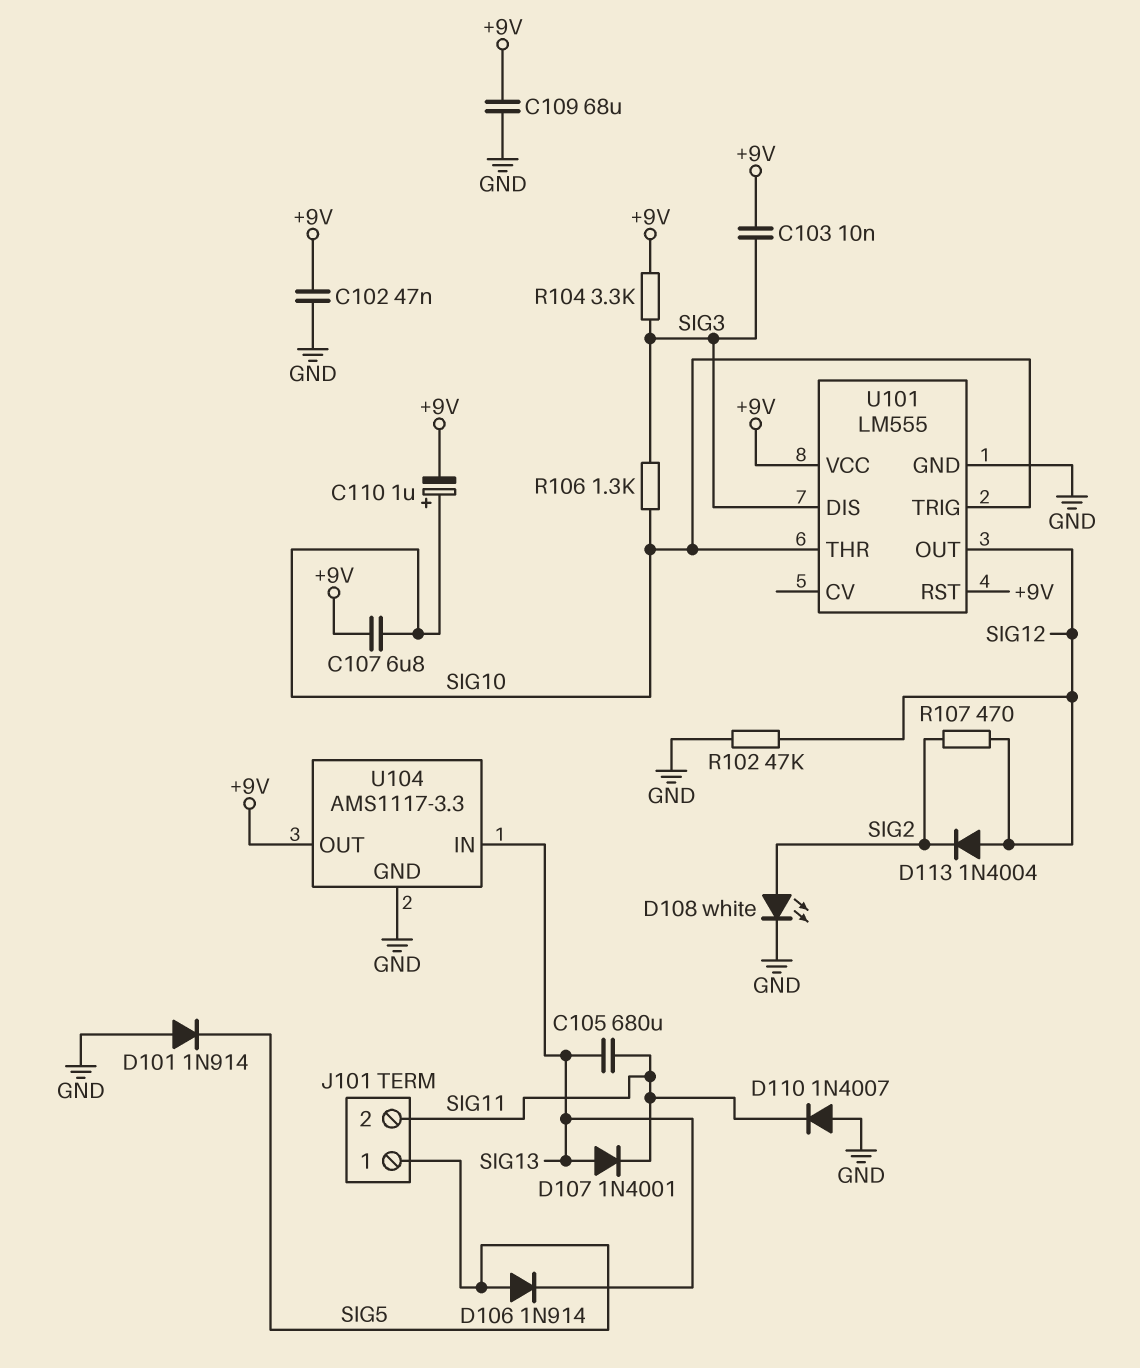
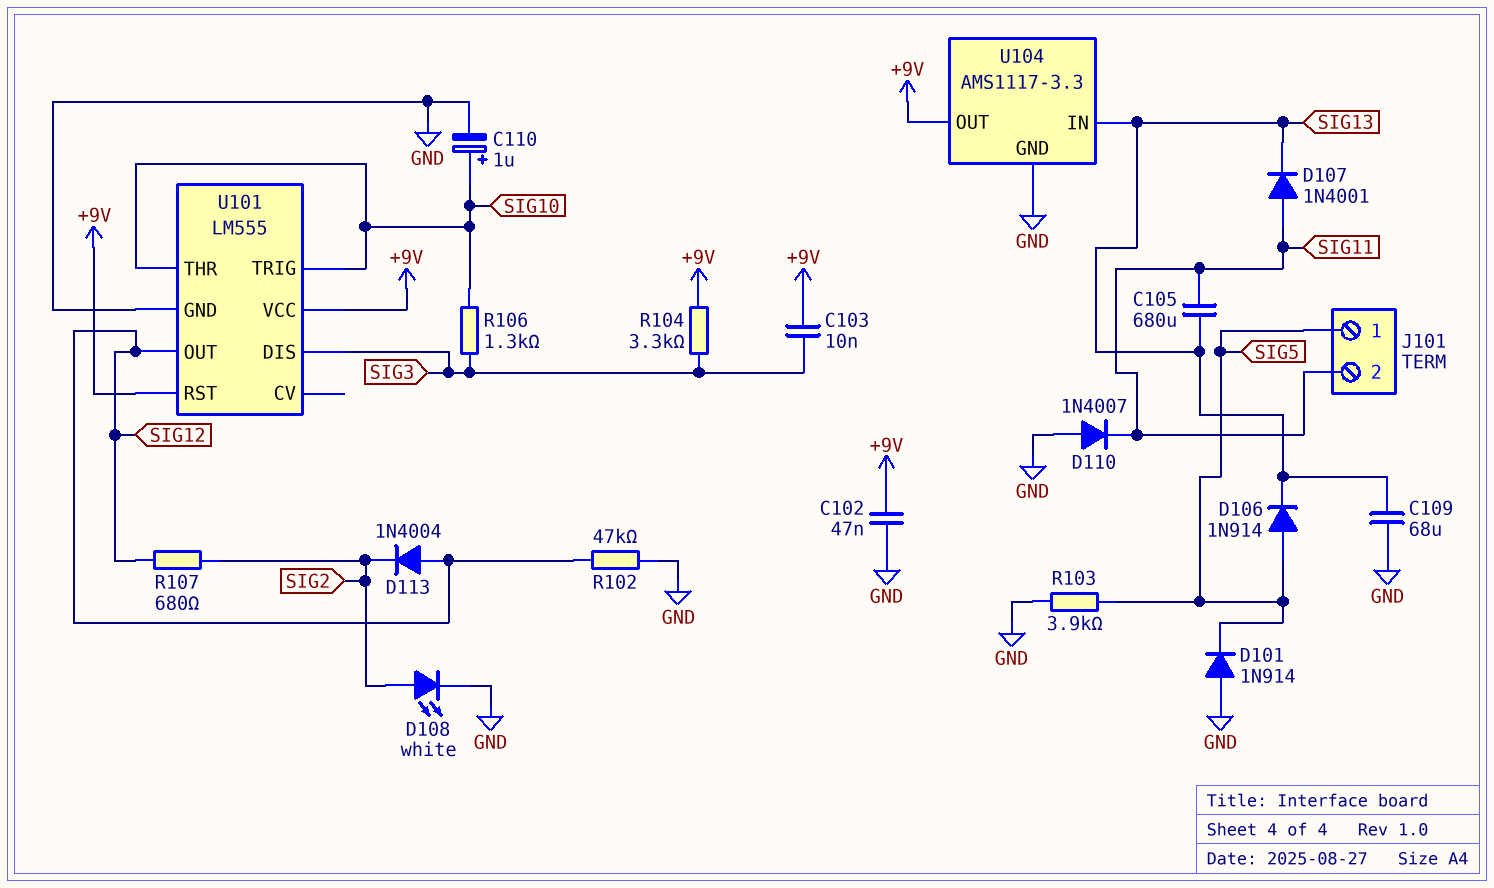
C107: 6.8uF (+9V, SIG10) -> none
C109: 68uF (+9V, GND) -> 68uF (GND, SIG13)
C110: 1uF (plus SIG10, minus +9V) -> 1uF (plus SIG10, minus GND)
D107: diode 1N4001 (A SIG13, K SIG11) -> diode 1N4001 (A SIG11, K SIG13)
R103: none -> 3.9k (GND, SIG5)
R107: 470 (SIG2, SIG12) -> 680 (SIG2, SIG12)

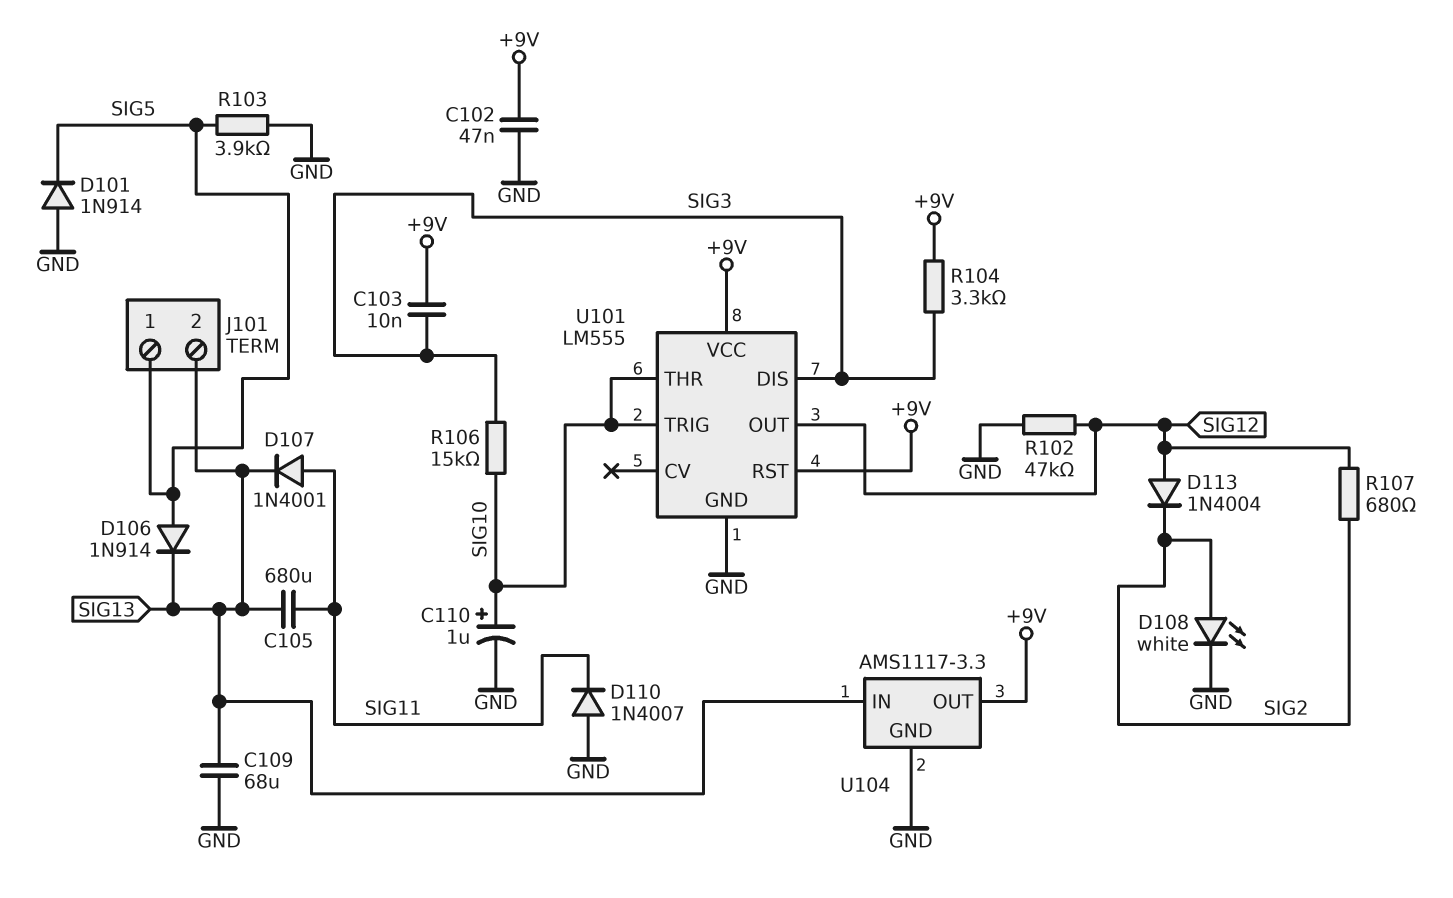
J101 pin 2: SIG11 -> SIG13
R106: 1.3k (SIG3, SIG10) -> 15k (SIG3, SIG10)

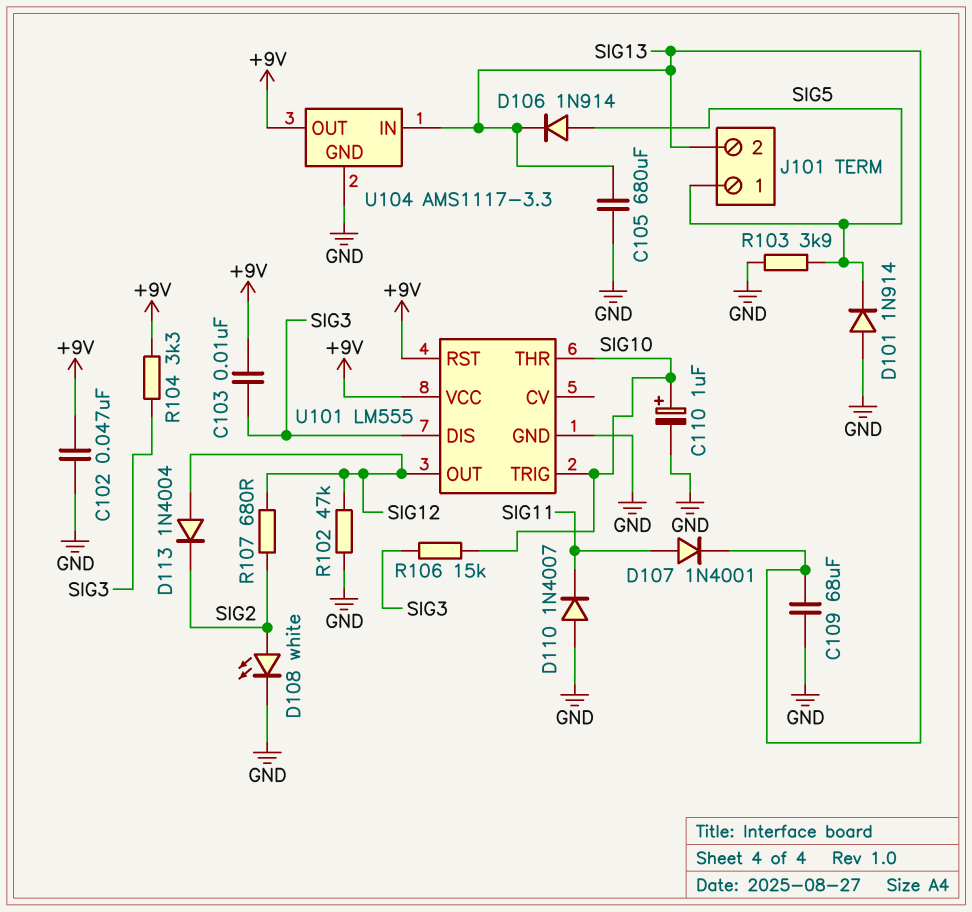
C105: 680uF (SIG11, SIG13) -> 680uF (GND, SIG13)

